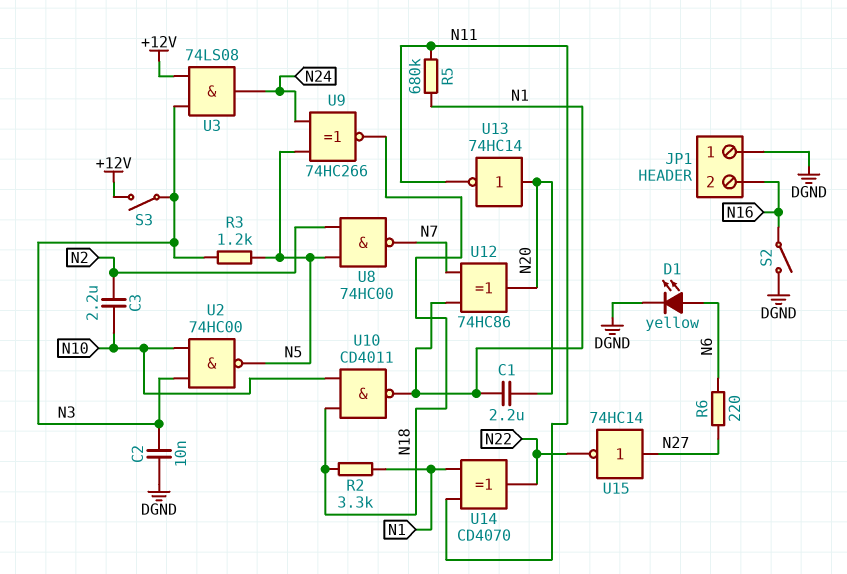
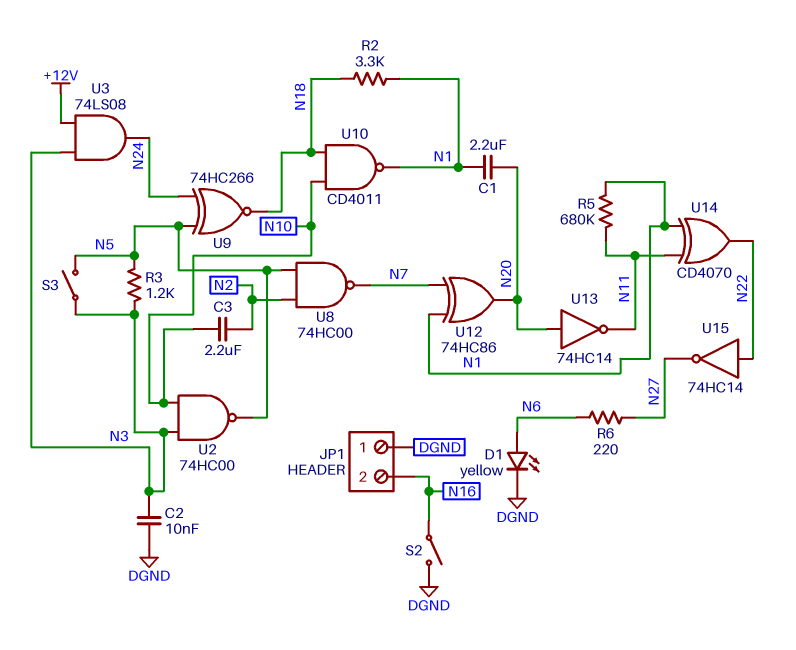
S3: switch (+12V, N3) -> switch (N3, N5)
U15: NOT 74HC14 (in N27, out N22) -> NOT 74HC14 (in N22, out N27)

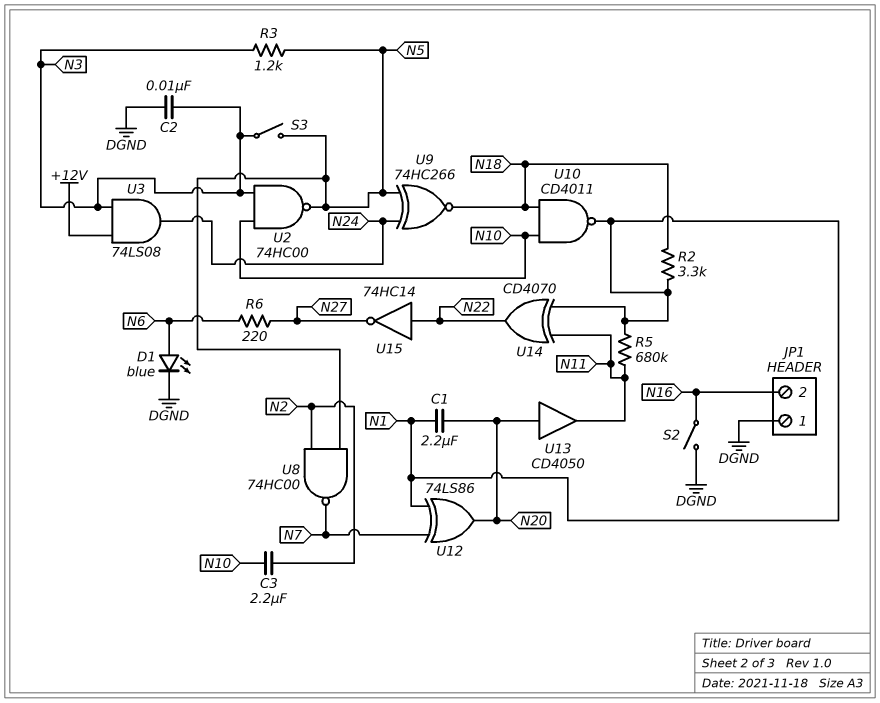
D1: LED yellow (A N6, K DGND) -> LED blue (A N6, K DGND)
U12: XOR 74HC86 (in N1, in N7, out N20) -> XOR 74LS86 (in N1, in N7, out N20)
U13: NOT 74HC14 (in N20, out N11) -> buffer CD4050 (in N20, out N11)

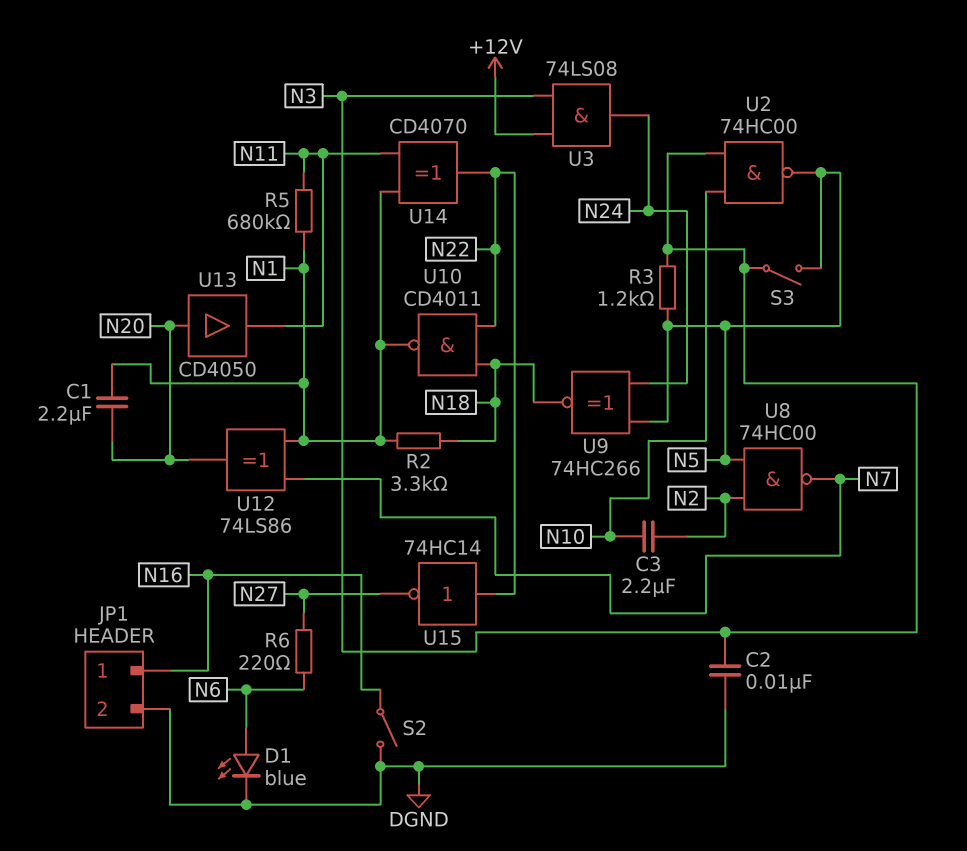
JP1 pin 1: DGND -> N16
JP1 pin 2: N16 -> DGND
U10: NAND CD4011 (in N10, in N18, out N1) -> NAND CD4011 (in N18, in N22, out N1)

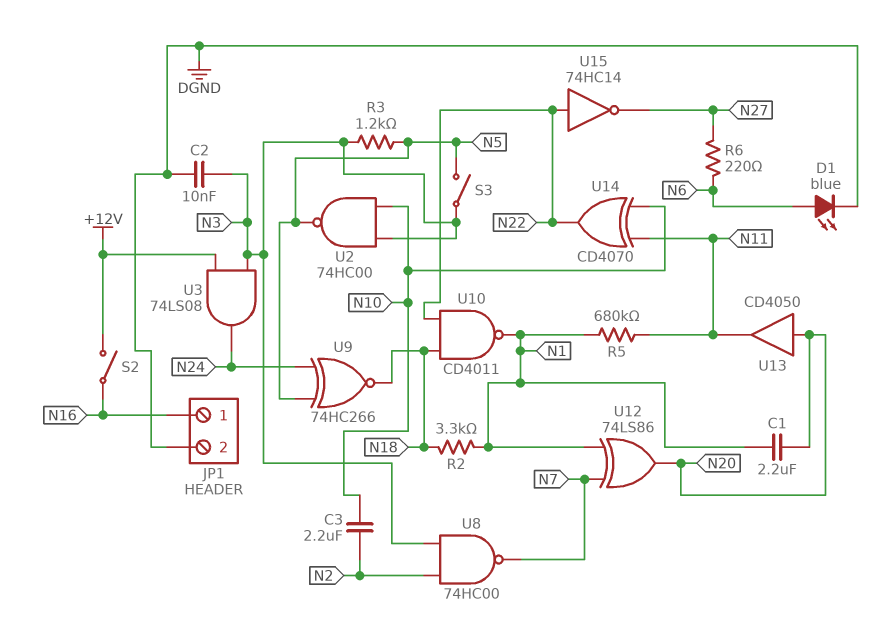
S2: switch (DGND, N16) -> switch (+12V, N16)
U8: NAND 74HC00 (in N2, in N5, out N7) -> NAND 74HC00 (in N2, in N3, out N7)
U14: XOR CD4070 (in N1, in N11, out N22) -> XOR CD4070 (in N10, in N11, out N22)

